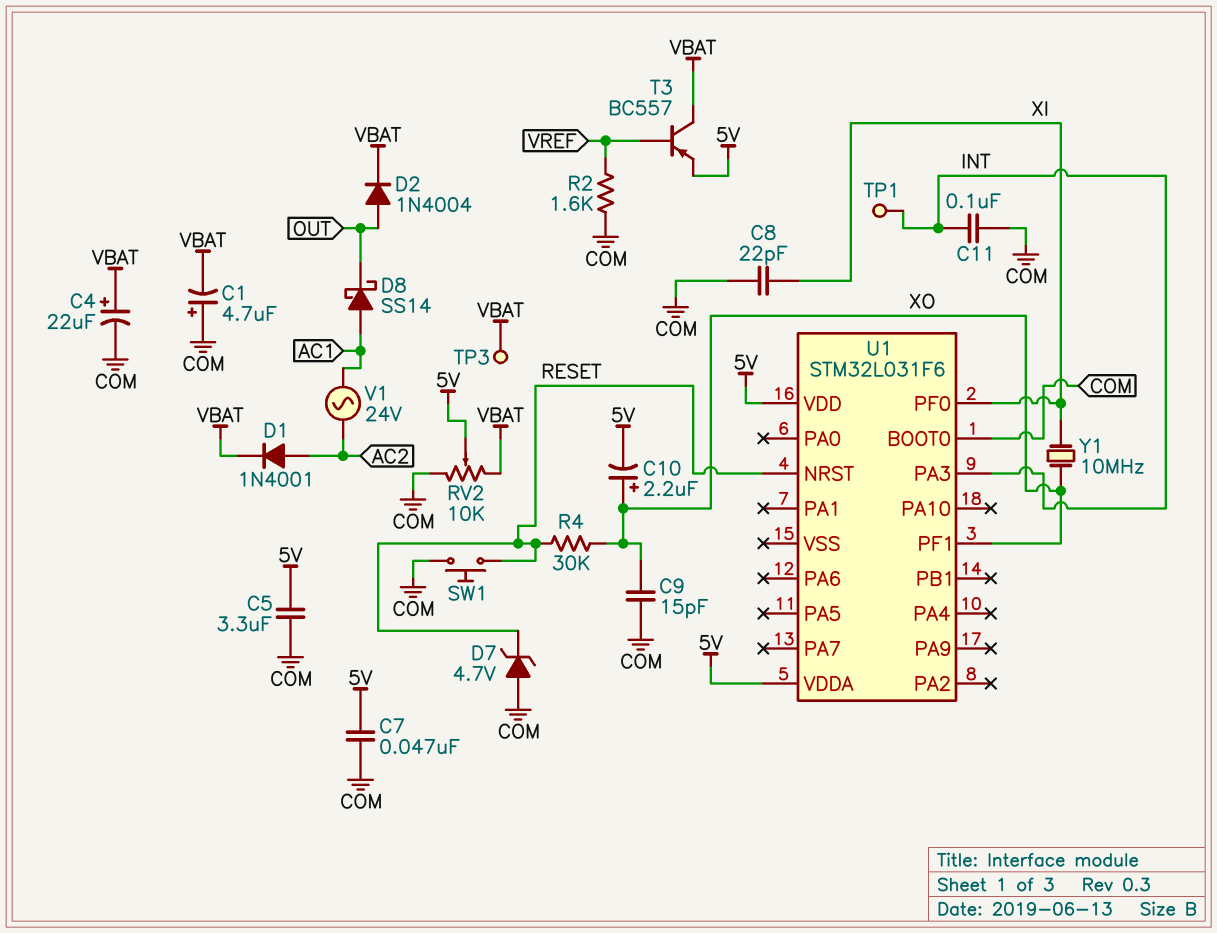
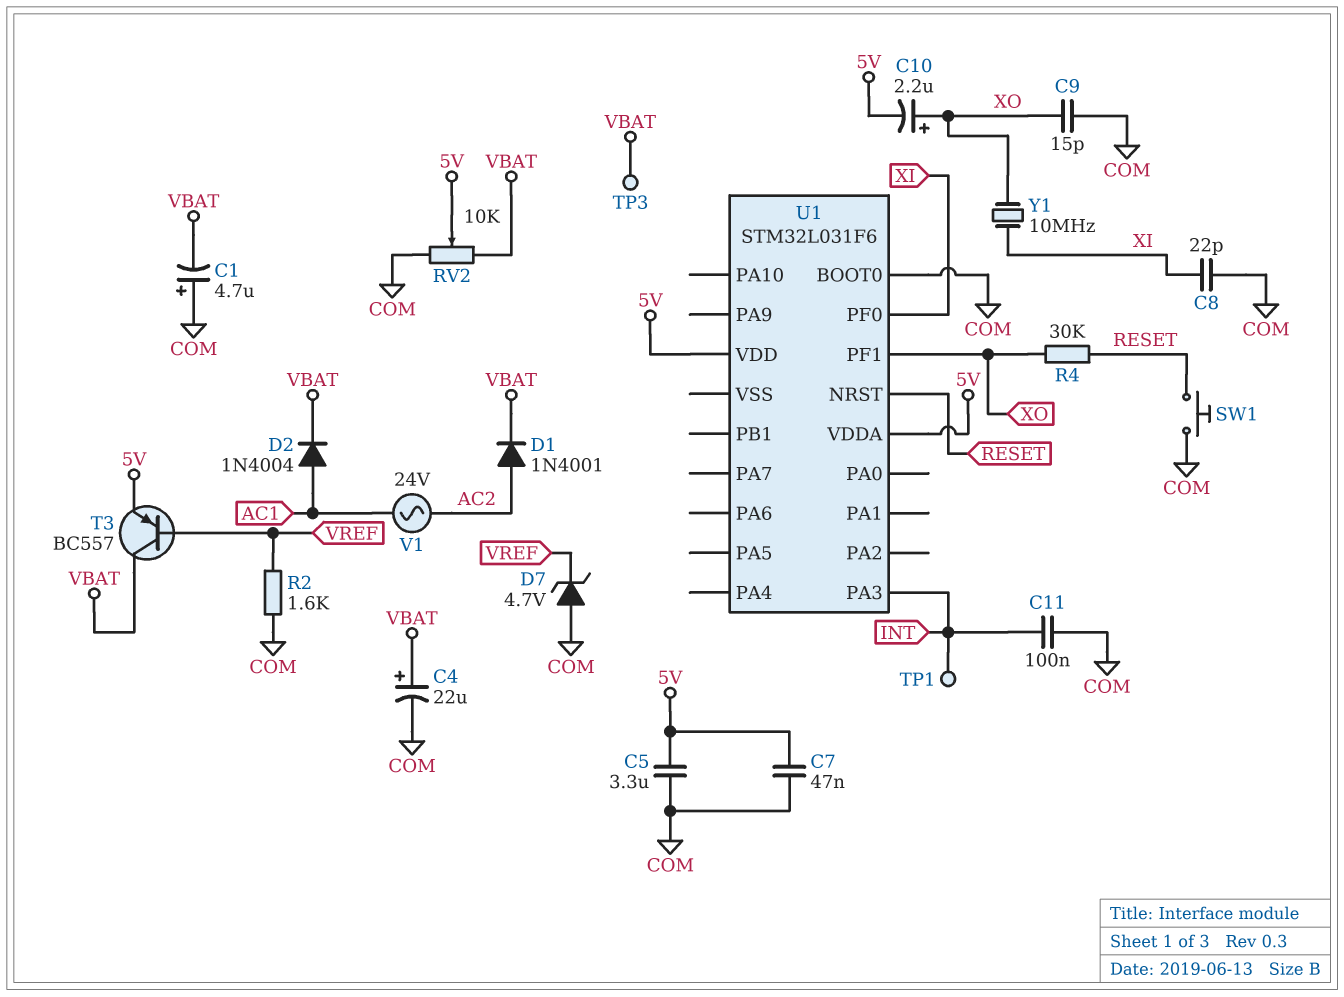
D2: diode 1N4004 (A OUT, K VBAT) -> diode 1N4004 (A AC1, K VBAT)
D7: zener 4.7V (A COM, K RESET) -> zener 4.7V (A COM, K VREF)
D8: schottky SS14 (A AC1, K OUT) -> none

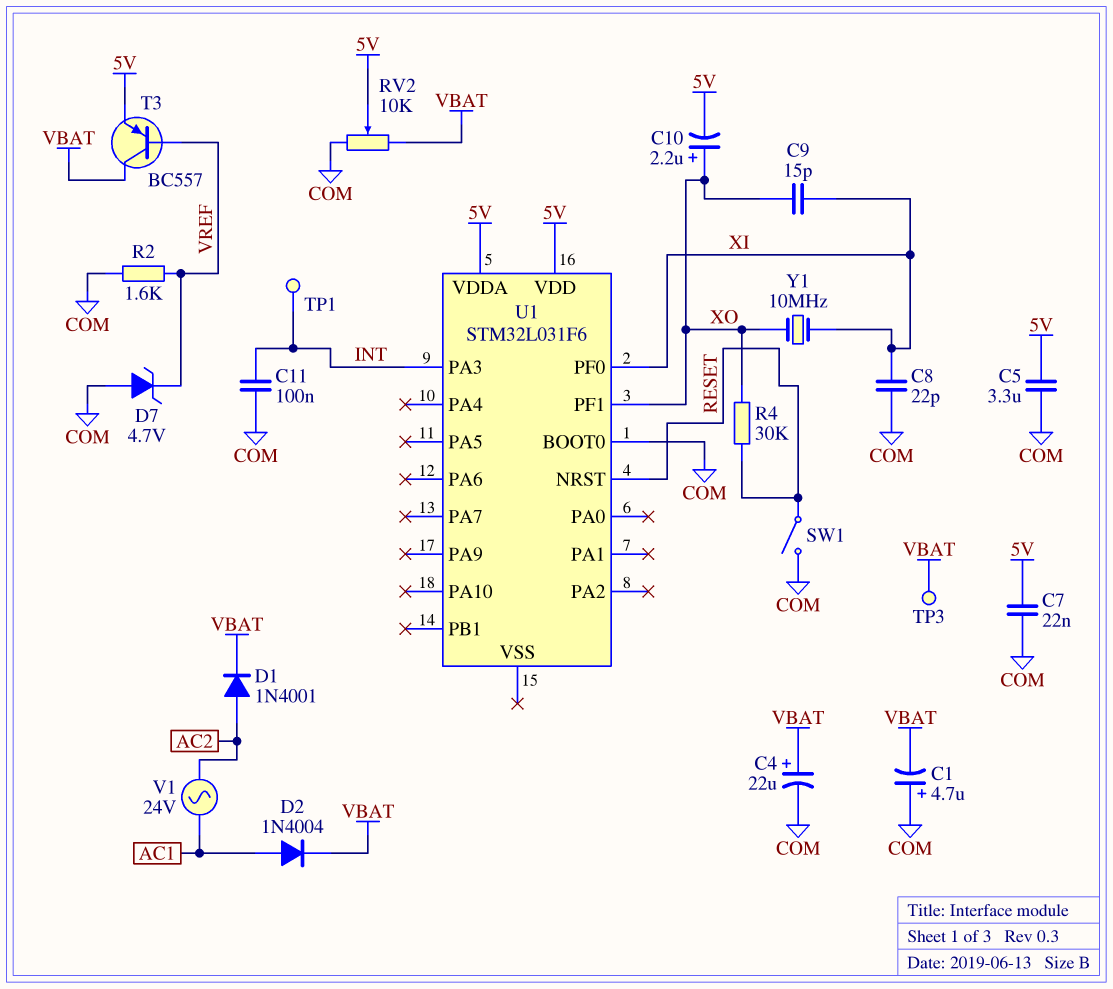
C7: 47nF (5V, COM) -> 22nF (5V, COM)
C9: 15pF (COM, XO) -> 15pF (XI, XO)
SW1: button (COM, RESET) -> switch (COM, RESET)

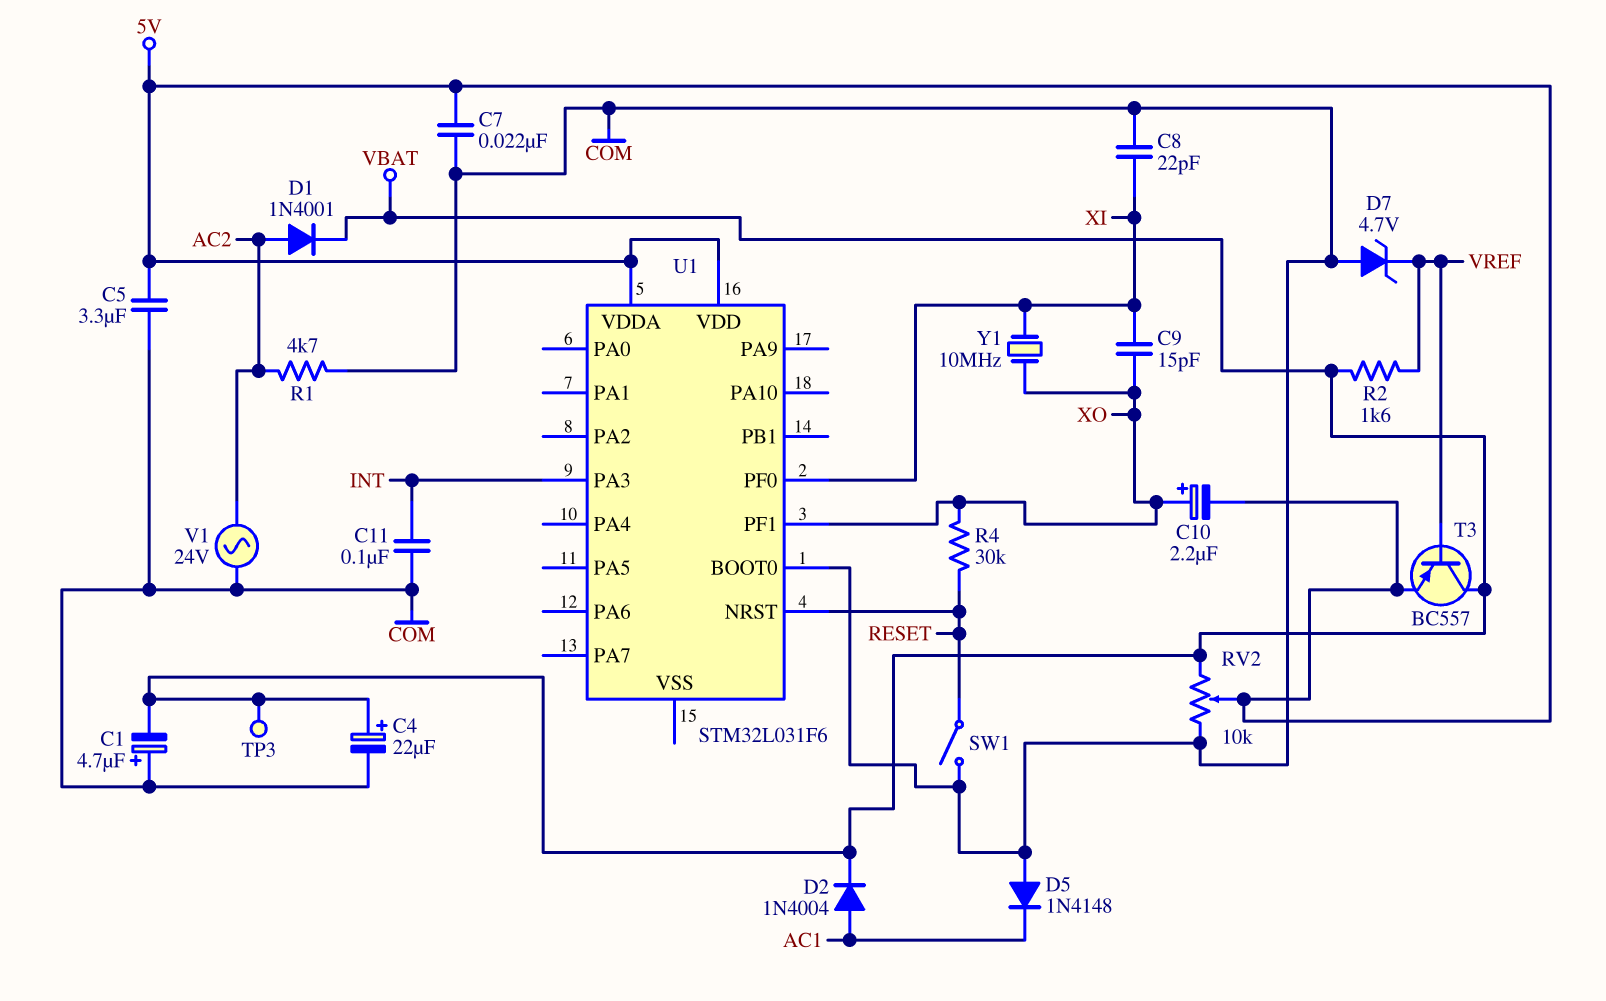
D5: none -> diode 1N4148 (A COM, K AC1)
R1: none -> 4.7k (AC2, COM)
R2: 1.6k (COM, VREF) -> 1.6k (VBAT, VREF)
TP1: test point (INT) -> none
V1: AC 24V (AC1, AC2) -> AC 24V (AC2, COM)

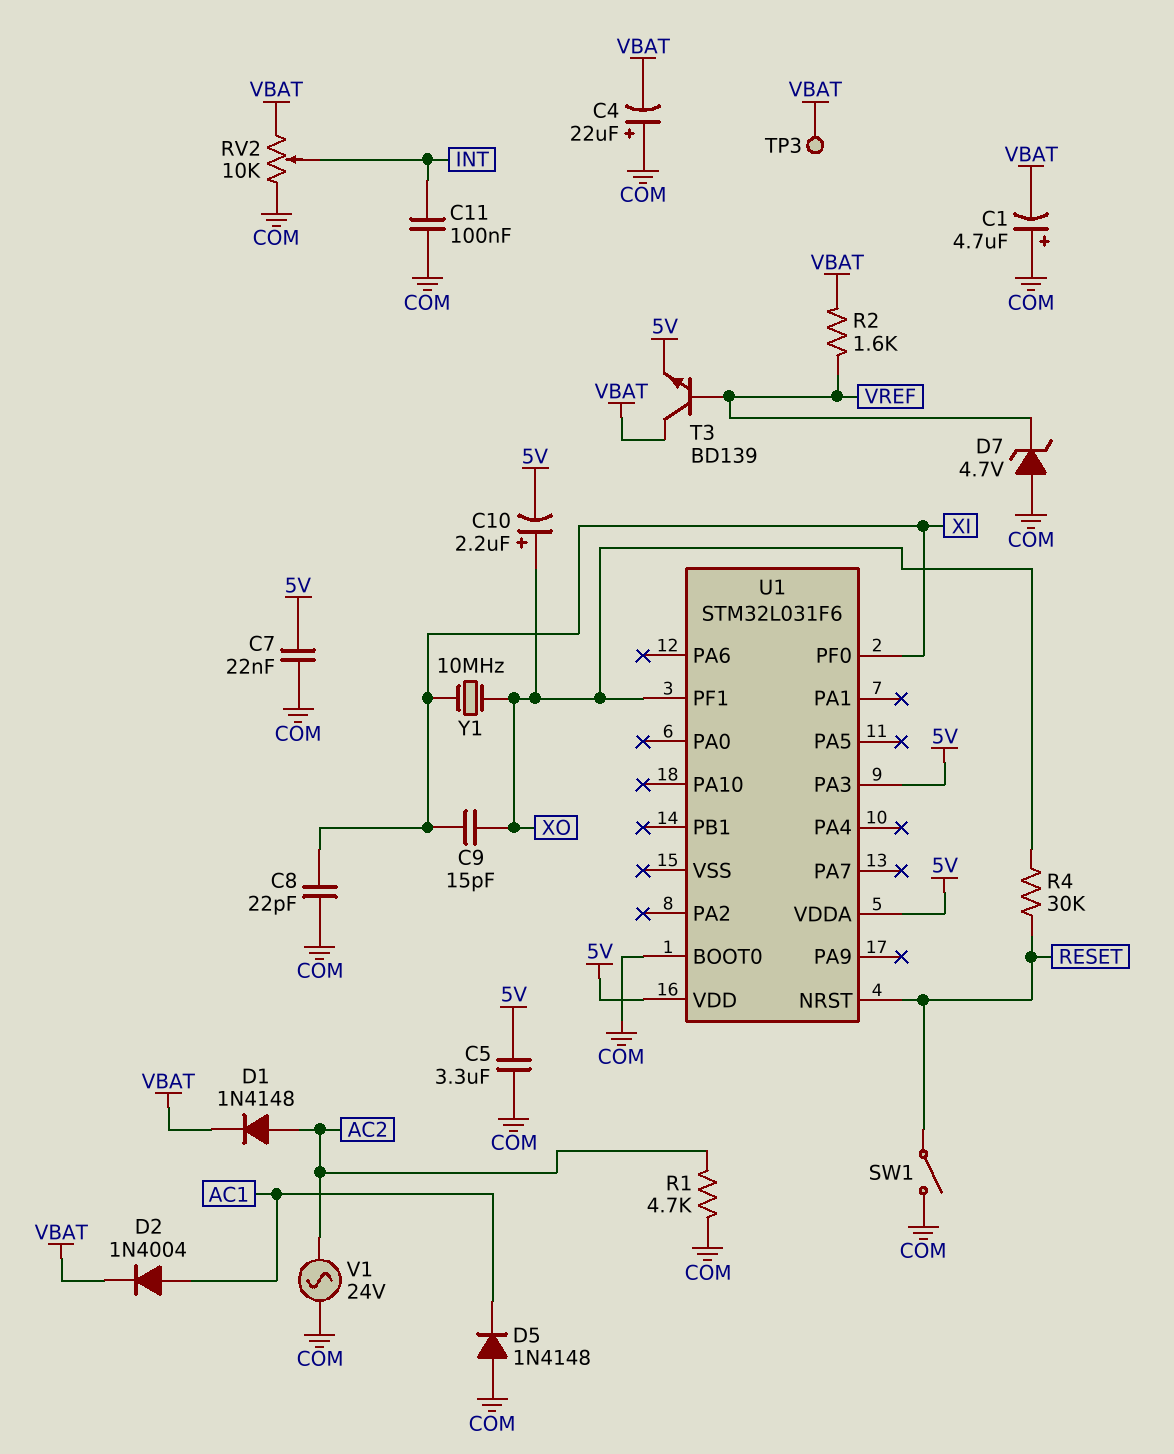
C4: 22uF (plus VBAT, minus COM) -> 22uF (plus COM, minus VBAT)
D1: diode 1N4001 (A AC2, K VBAT) -> diode 1N4148 (A AC2, K VBAT)
RV2: 10k (COM, VBAT, wiper 5V) -> 10k (COM, VBAT, wiper INT)
T3: PNP BC557 (B VREF, C VBAT, E 5V) -> NPN BD139 (B VREF, C VBAT, E 5V)
U1 pin PA3: INT -> 5V

